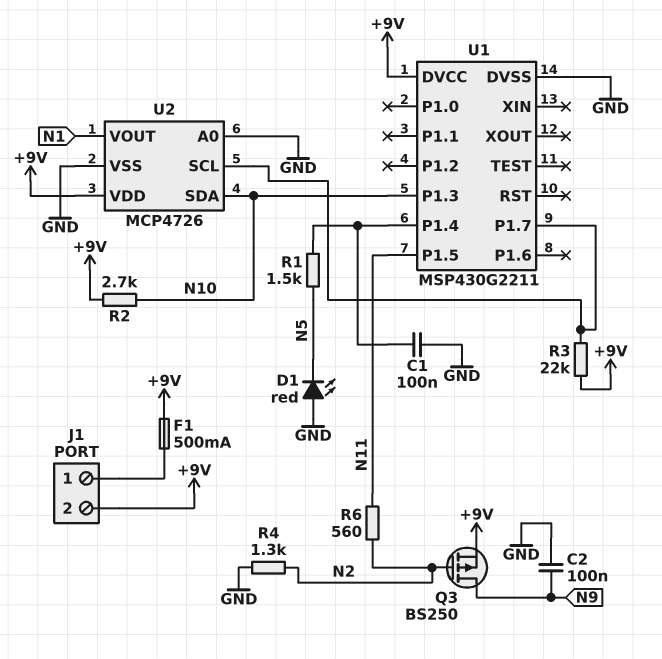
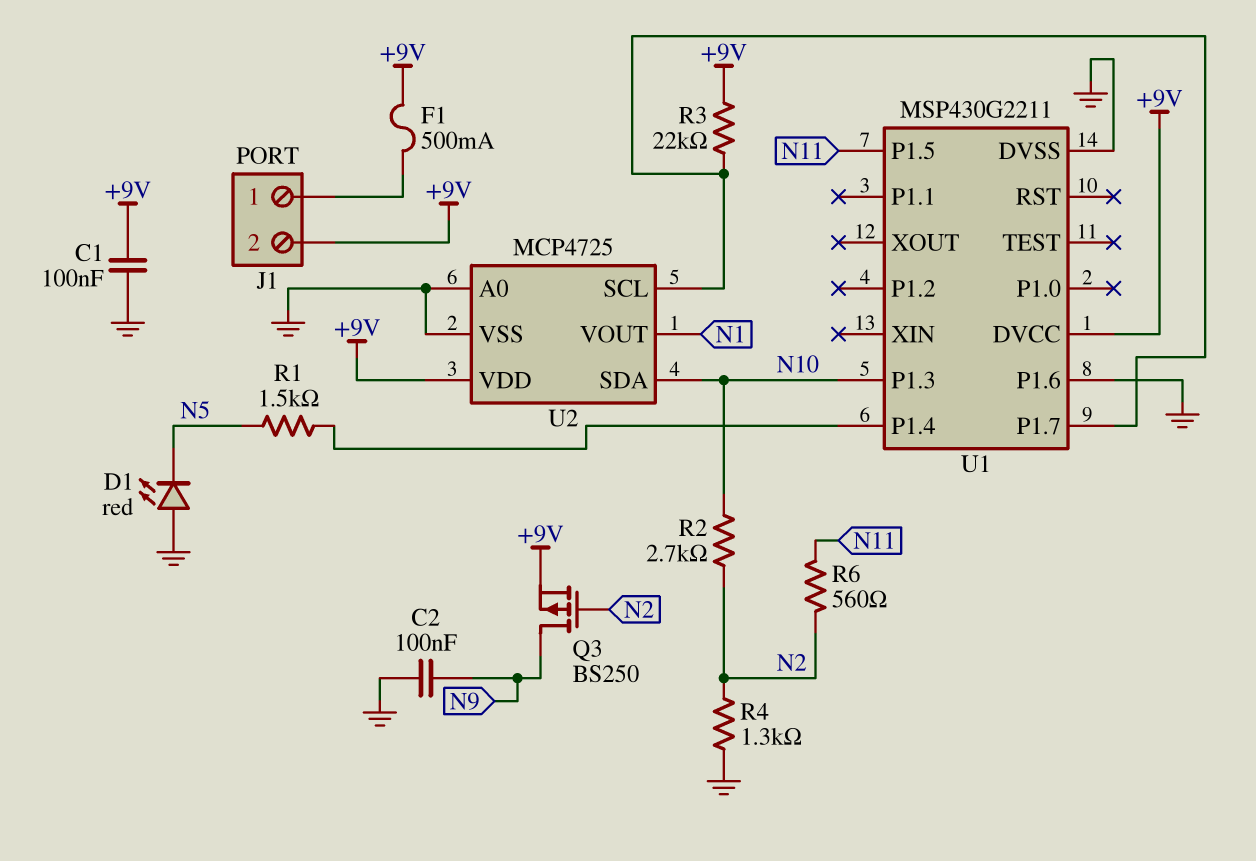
C1: 100nF (GND, U1/P1.4) -> 100nF (+9V, GND)
R2: 2.7k (+9V, N10) -> 2.7k (N2, N10)
U1 pin P1.6: none -> GND
U2: MCP4726 -> MCP4725

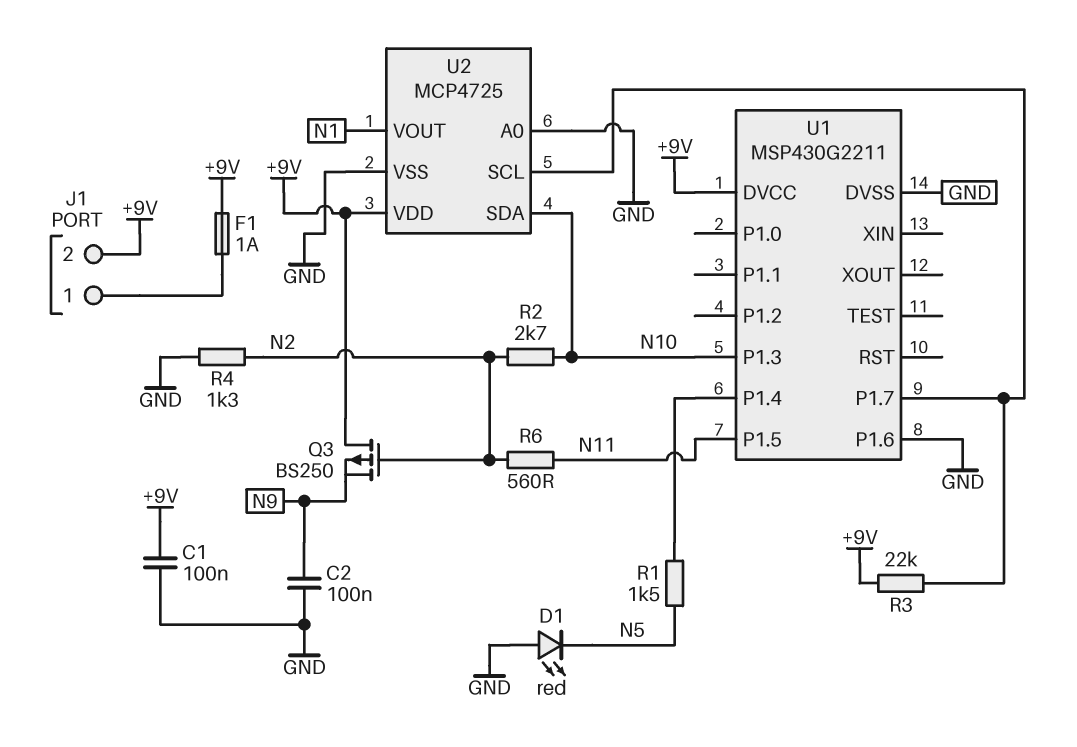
F1: 500mA (+9V, J1/1) -> 1A (+9V, J1/1)
Q3: PMOS BS250 (G N2, D N9, S +9V) -> PMOS BS250 (G N2, D +9V, S N9)

